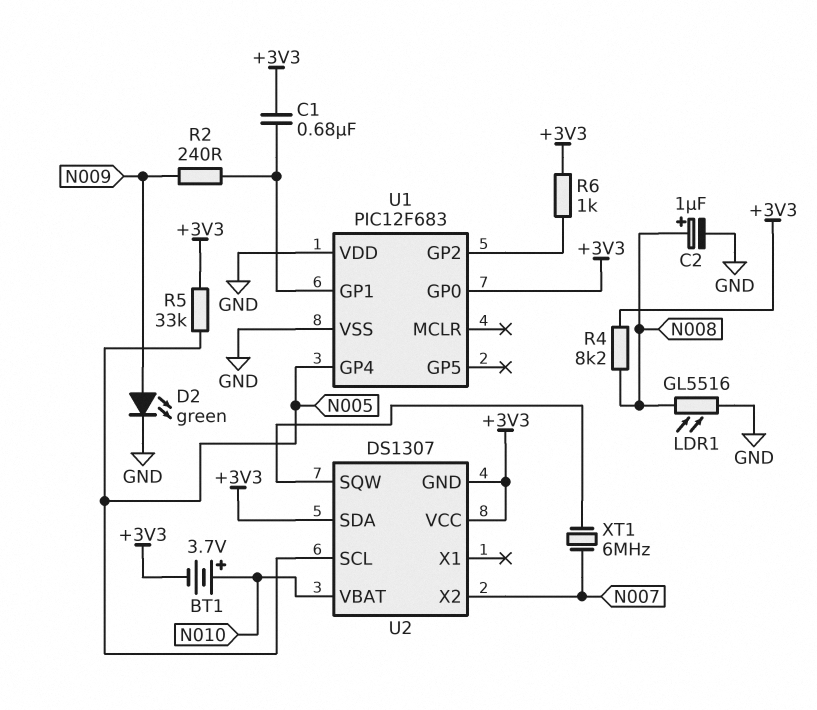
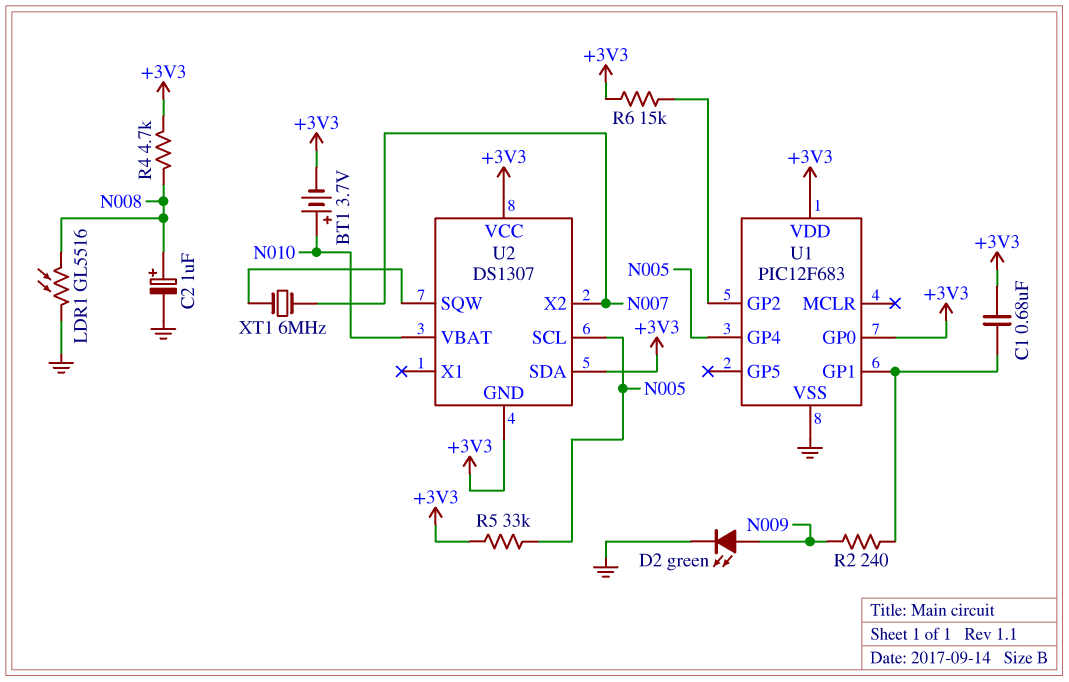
R4: 8.2k (+3V3, N008) -> 4.7k (+3V3, N008)
R6: 1k (+3V3, U1/GP2) -> 15k (+3V3, U1/GP2)
U1 pin VDD: GND -> +3V3

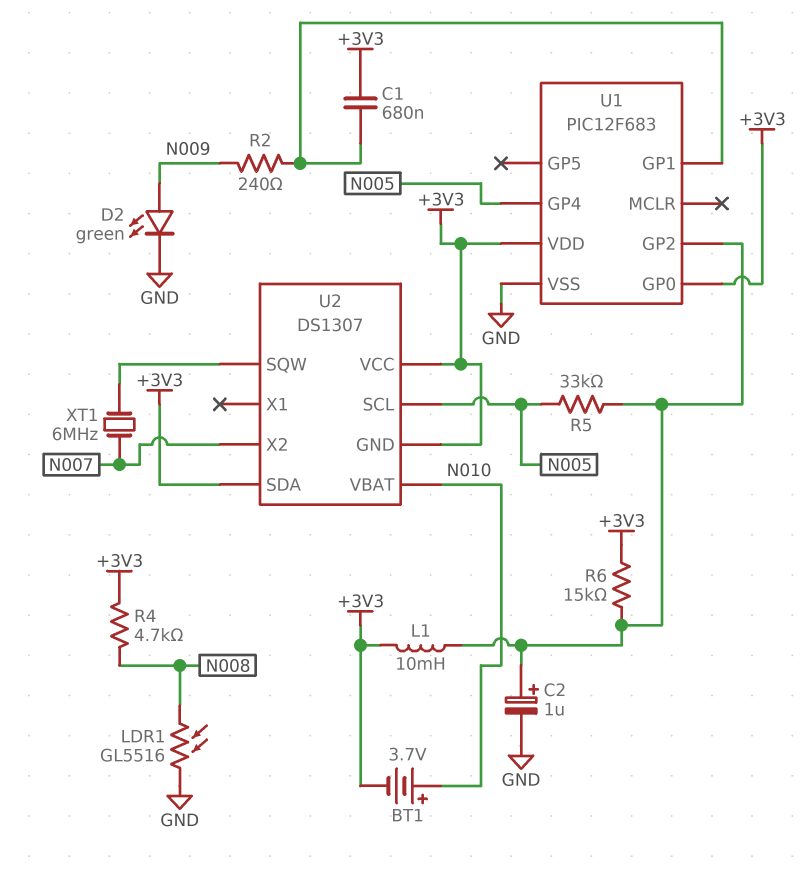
C2: 1uF (plus N008, minus GND) -> 1uF (plus U1/GP2, minus GND)
L1: none -> 10mH (+3V3, U1/GP2)
R5: 33k (+3V3, N005) -> 33k (N005, U1/GP2)

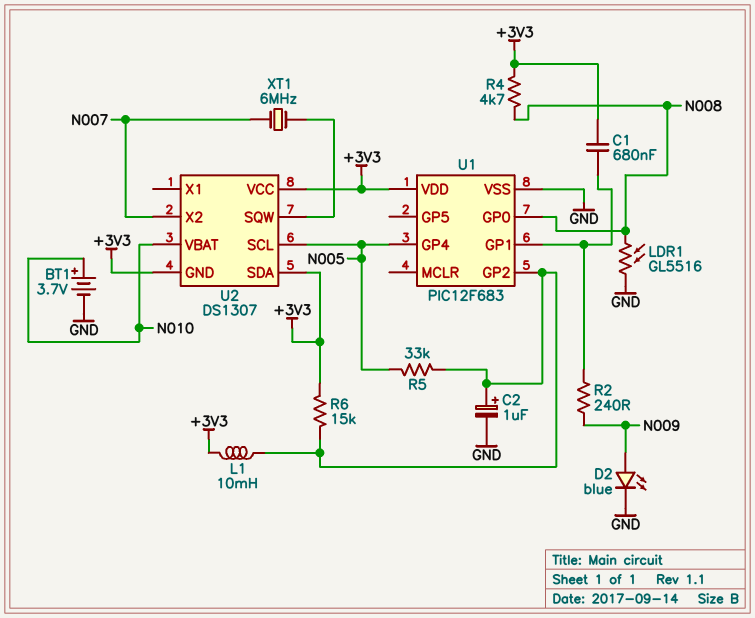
BT1: 3.7V (plus N010, minus +3V3) -> 3.7V (plus N010, minus GND)
D2: LED green (A N009, K GND) -> LED blue (A N009, K GND)
U1 pin GP0: +3V3 -> N008

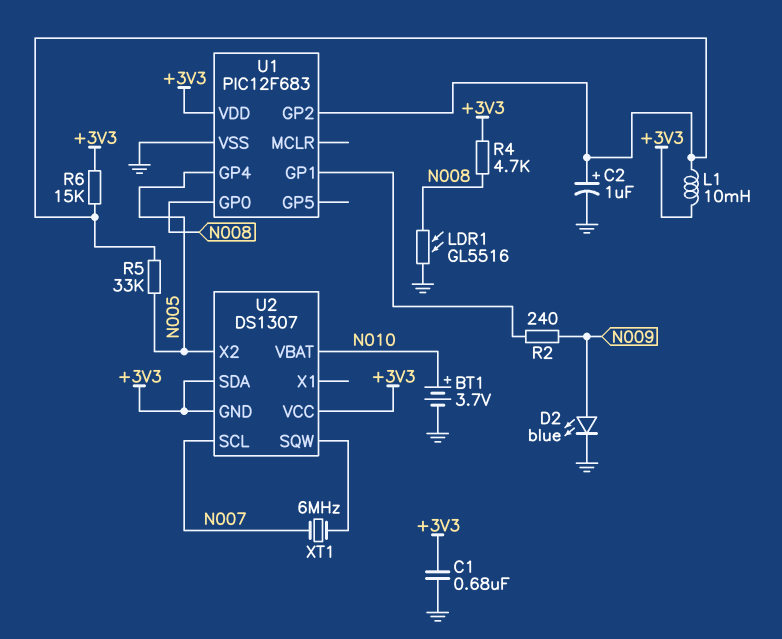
C1: 680nF (+3V3, U1/GP1) -> 680nF (+3V3, GND)
U2 pin SCL: N005 -> N007
U2 pin X2: N007 -> N005

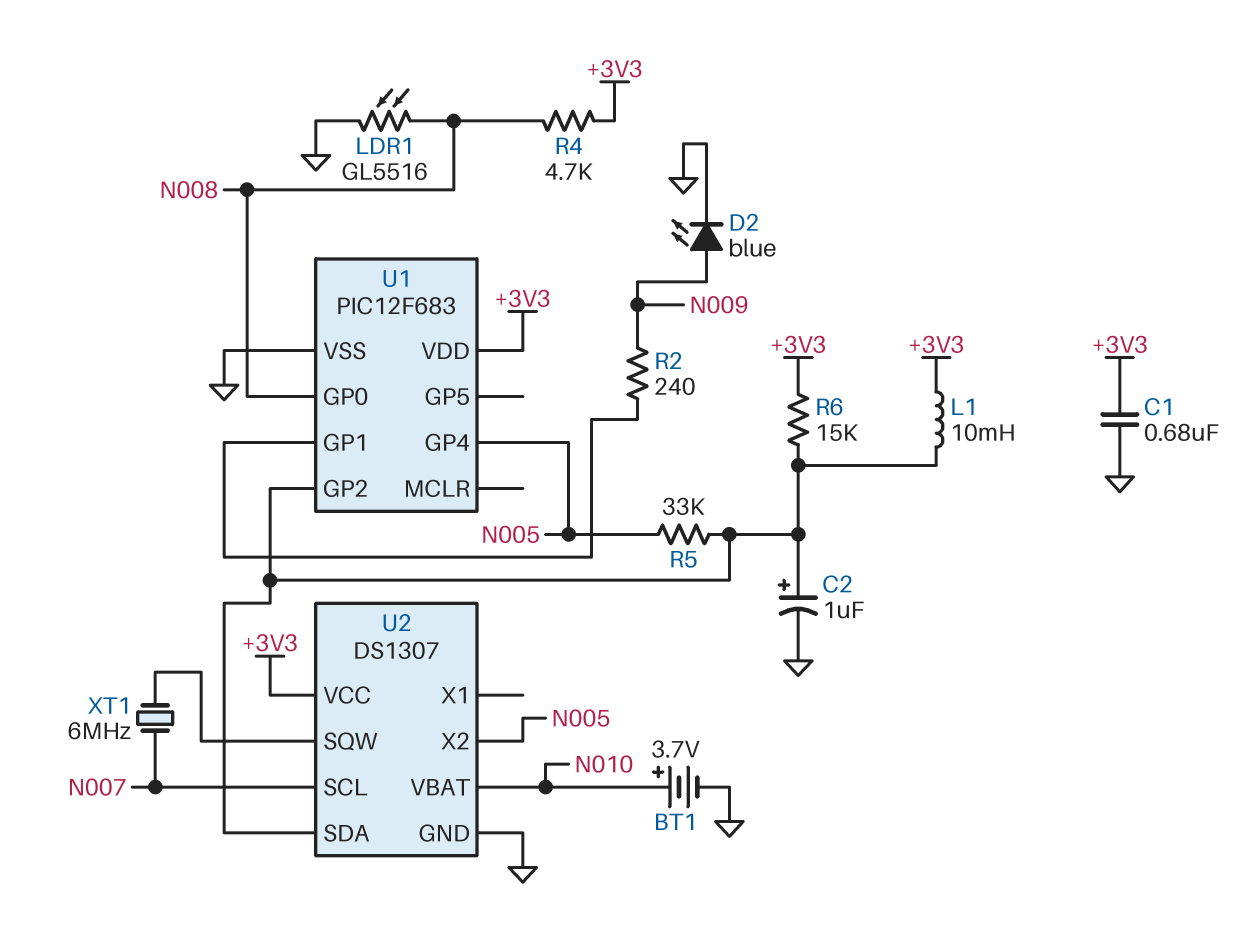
U2 pin GND: +3V3 -> GND
U2 pin SDA: +3V3 -> U1/GP2

